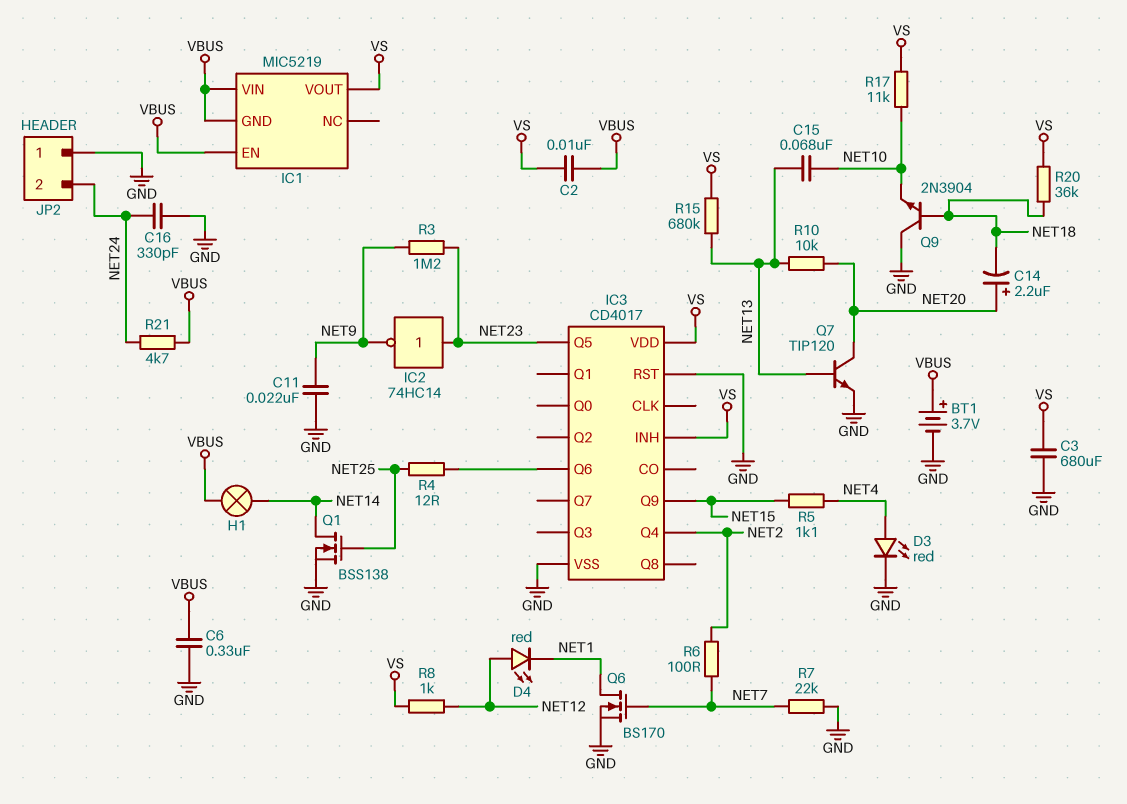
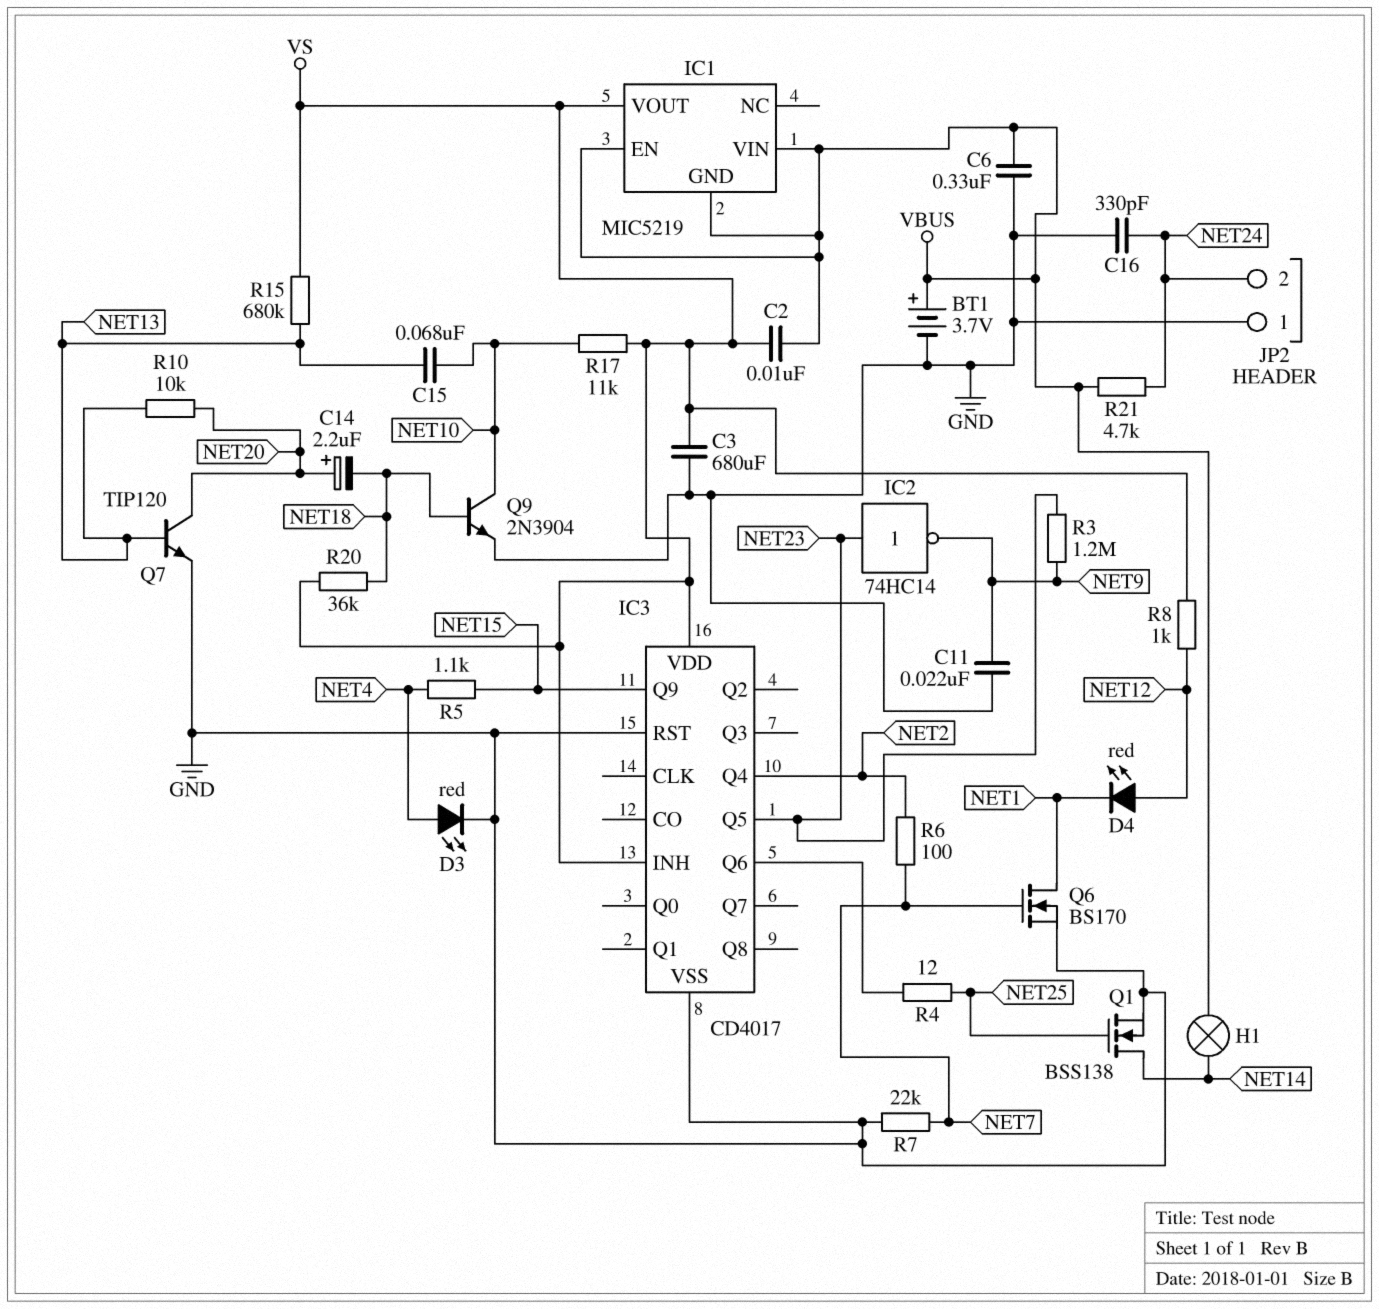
Q9: NPN 2N3904 (B NET18, C GND, E NET10) -> NPN 2N3904 (B NET18, C NET10, E GND)

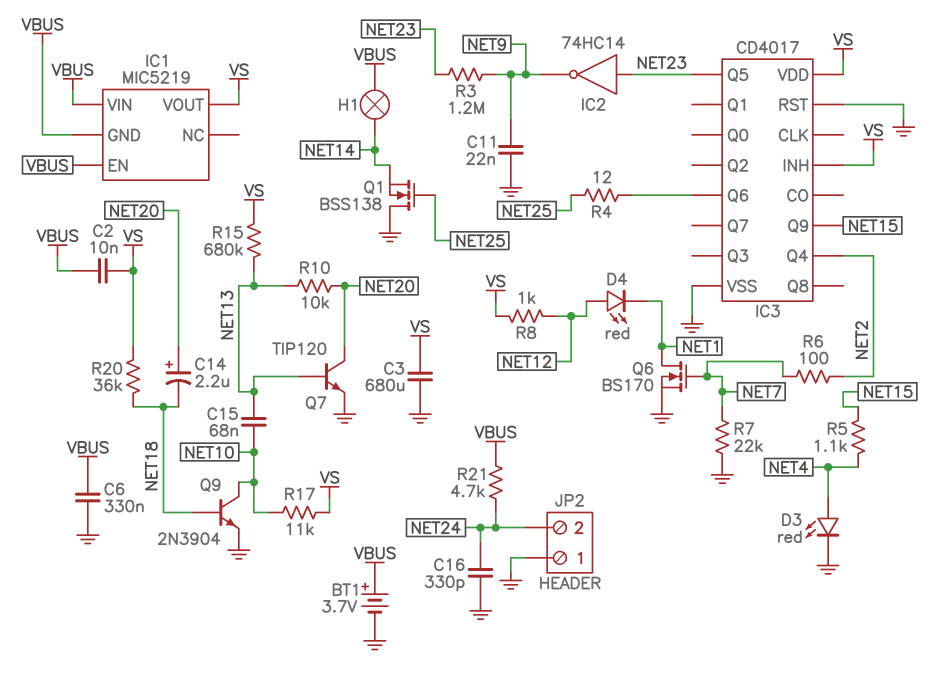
Q1: NMOS BSS138 (G NET25, D NET14, S GND) -> NMOS BSS138 (G NET25, D GND, S NET14)

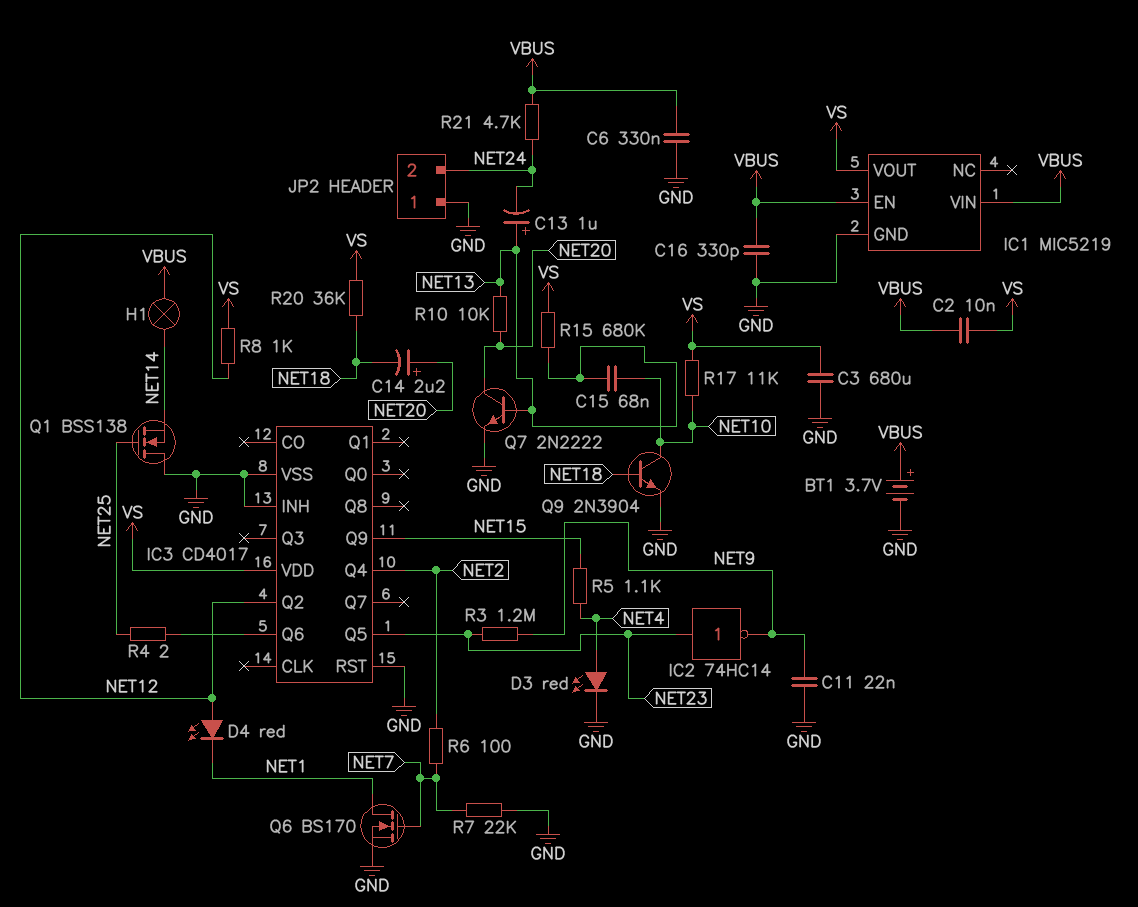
C13: none -> 1uF (plus NET13, minus NET24)
C16: 330pF (GND, NET24) -> 330pF (GND, VBUS)
IC1 pin GND: VBUS -> GND
IC3 pin INH: VS -> GND
IC3 pin Q2: none -> NET12
Q7: NPN TIP120 (B NET13, C NET20, E GND) -> NPN 2N2222 (B NET13, C NET20, E GND)
R4: 12 (IC3/Q6, NET25) -> 2 (IC3/Q6, NET25)

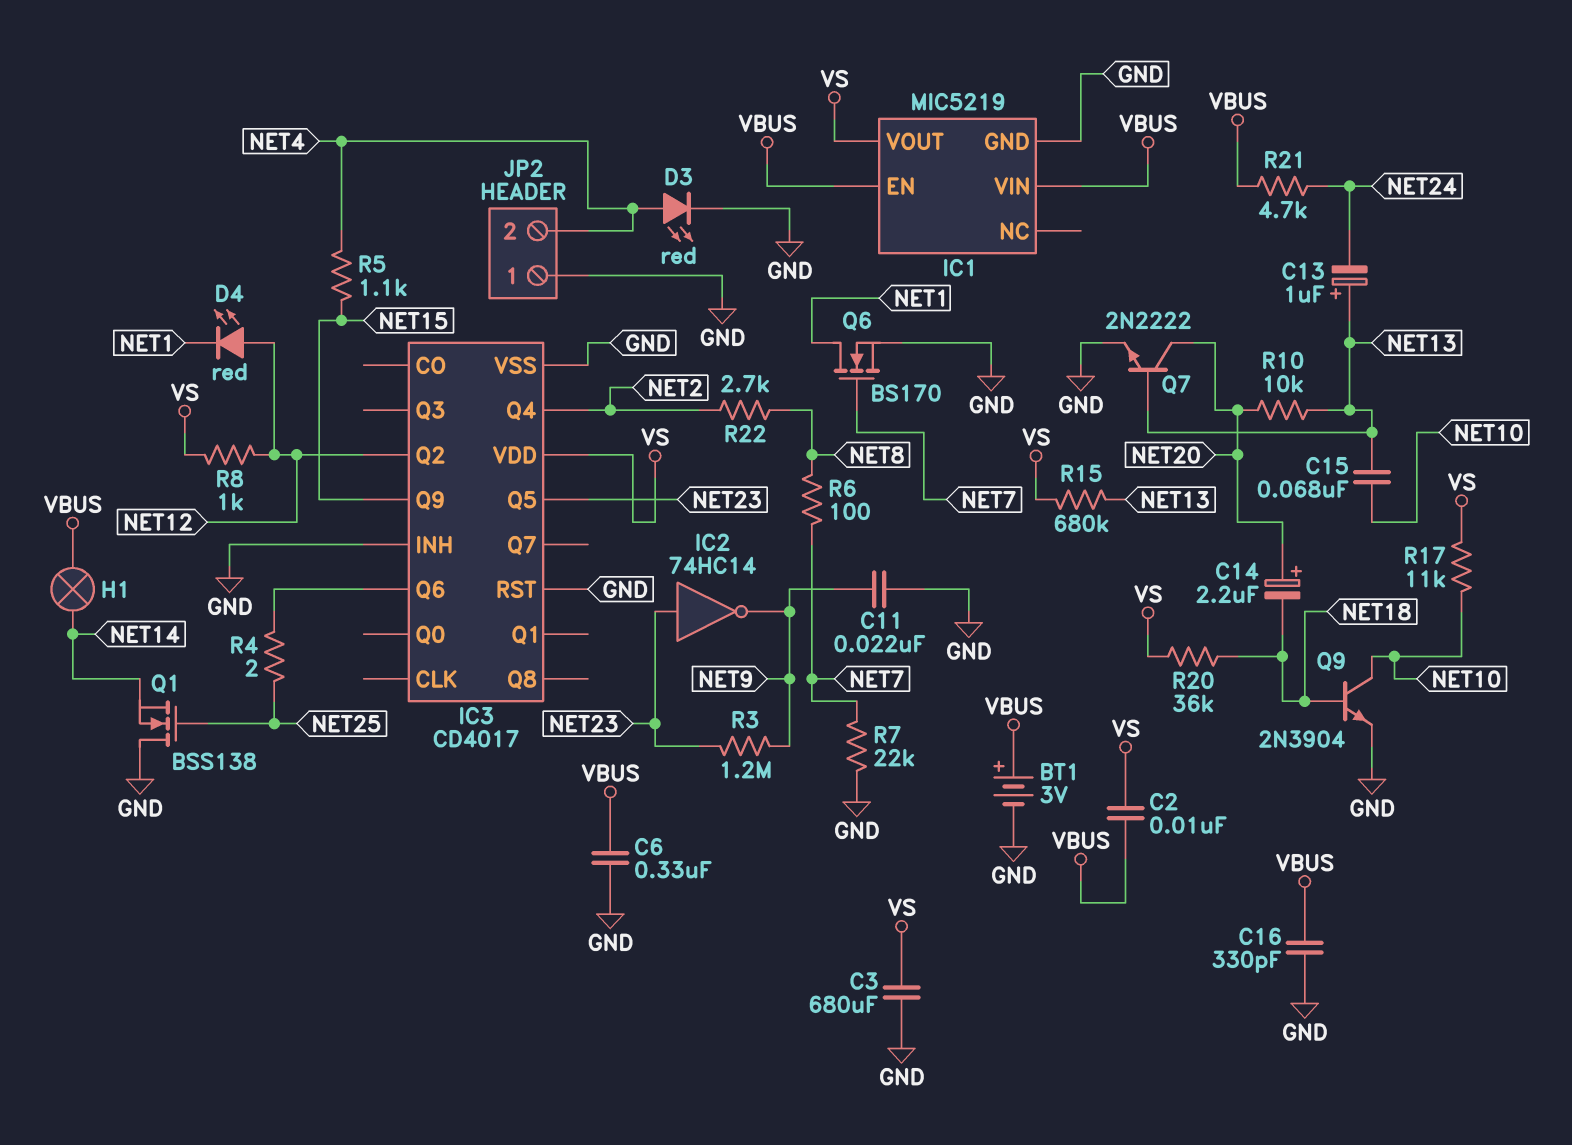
BT1: 3.7V (plus VBUS, minus GND) -> 3V (plus VBUS, minus GND)
JP2 pin 2: NET24 -> NET4
R6: 100 (NET2, NET7) -> 100 (NET7, NET8)
R22: none -> 2.7k (NET2, NET8)

